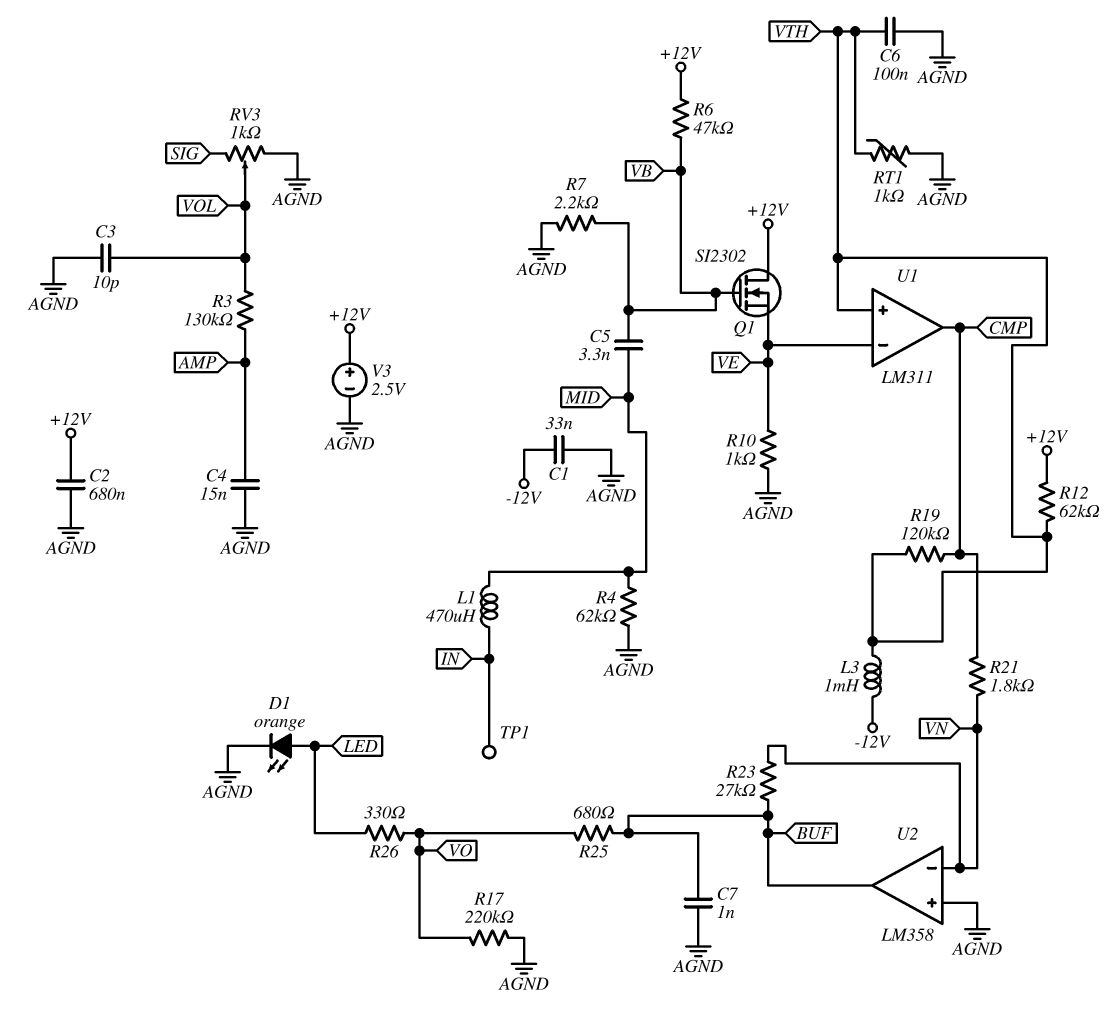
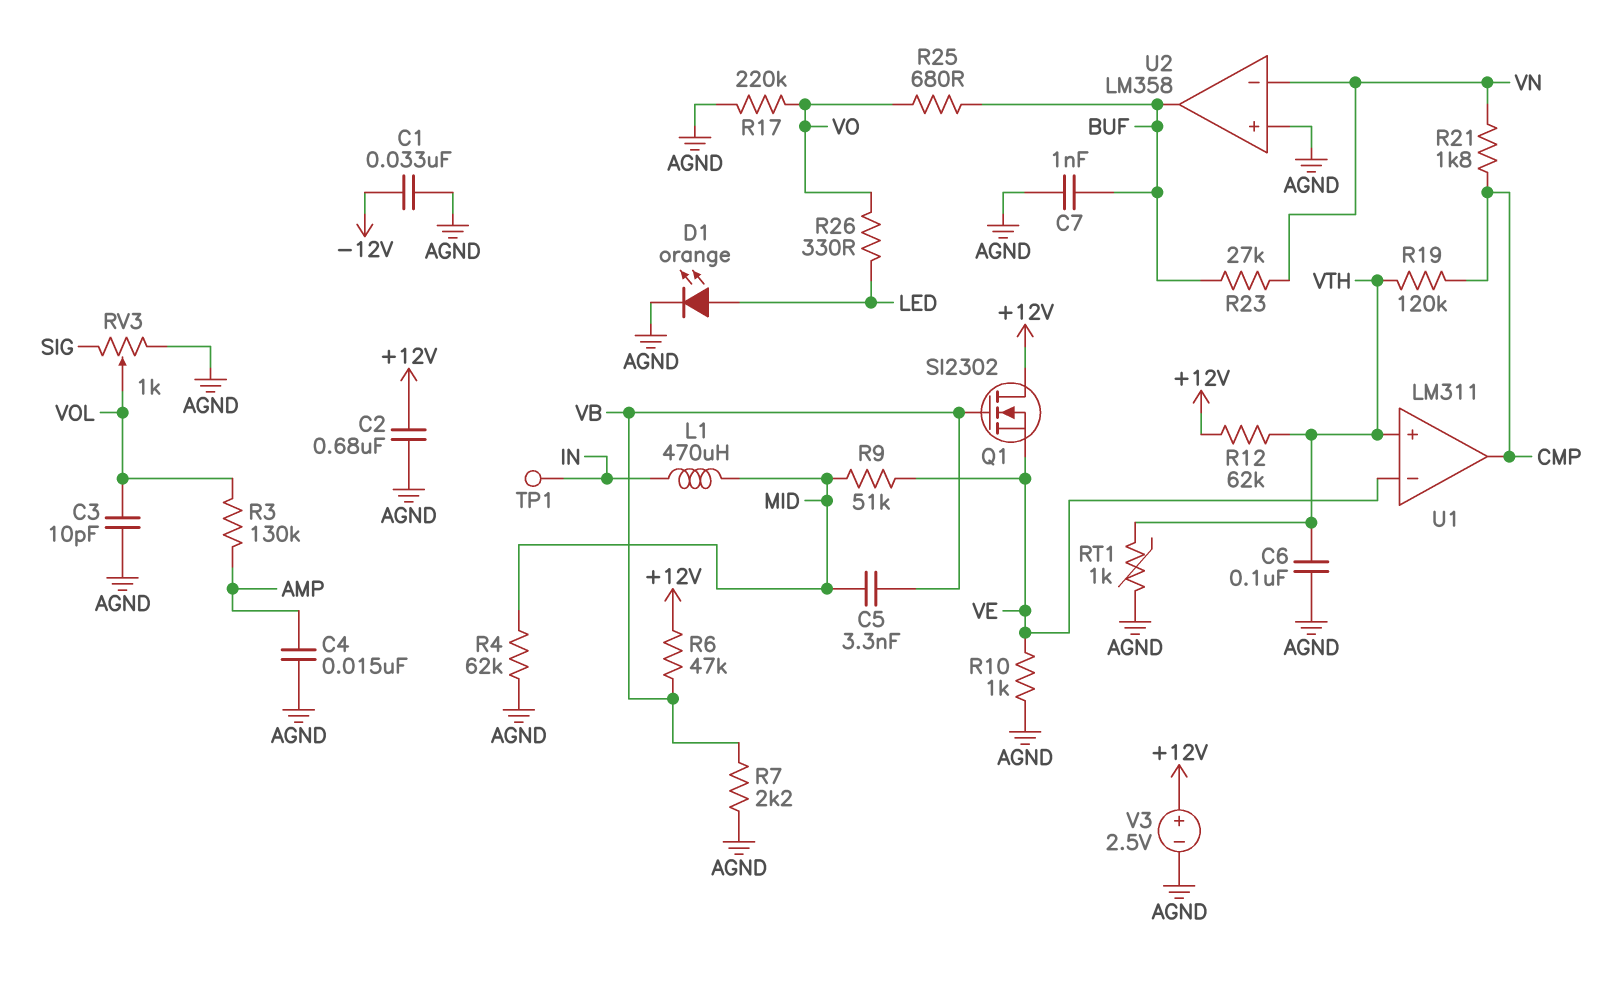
L3: 1mH (-12V, VTH) -> none
R9: none -> 51k (MID, VE)

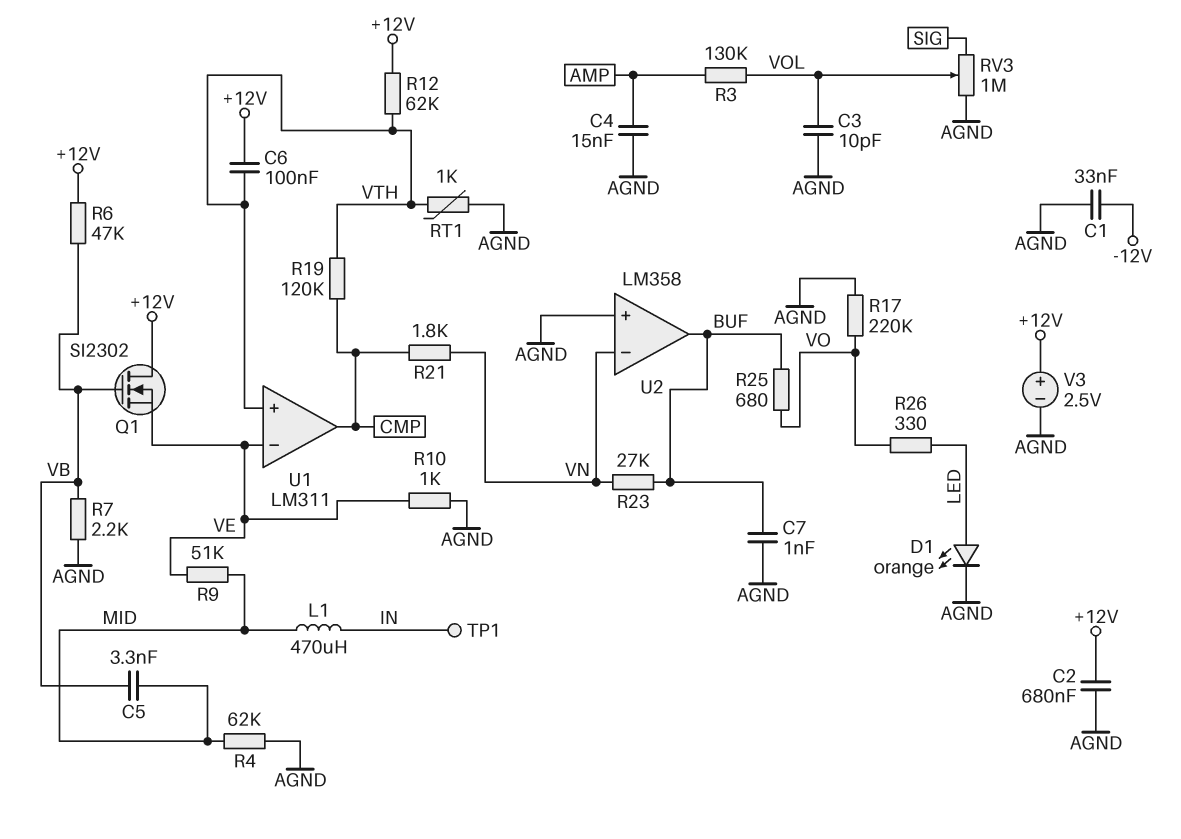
C6: 100nF (AGND, VTH) -> 100nF (+12V, VTH)
RV3: 1k (AGND, SIG, wiper VOL) -> 1M (AGND, SIG, wiper VOL)

